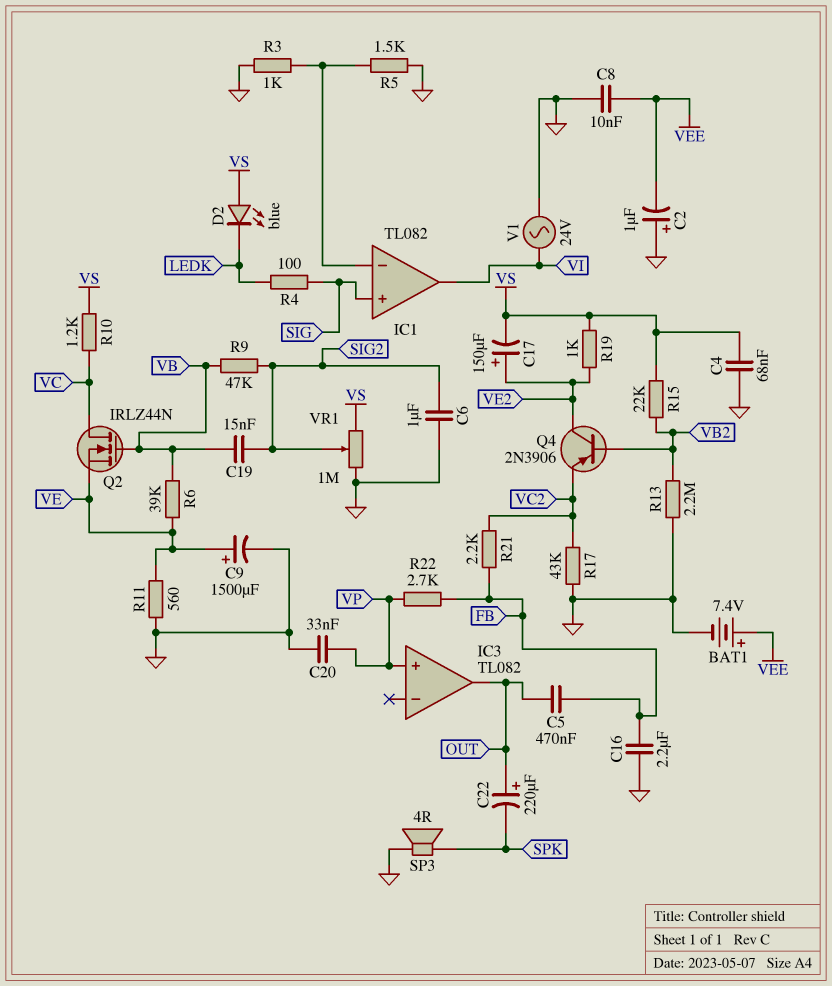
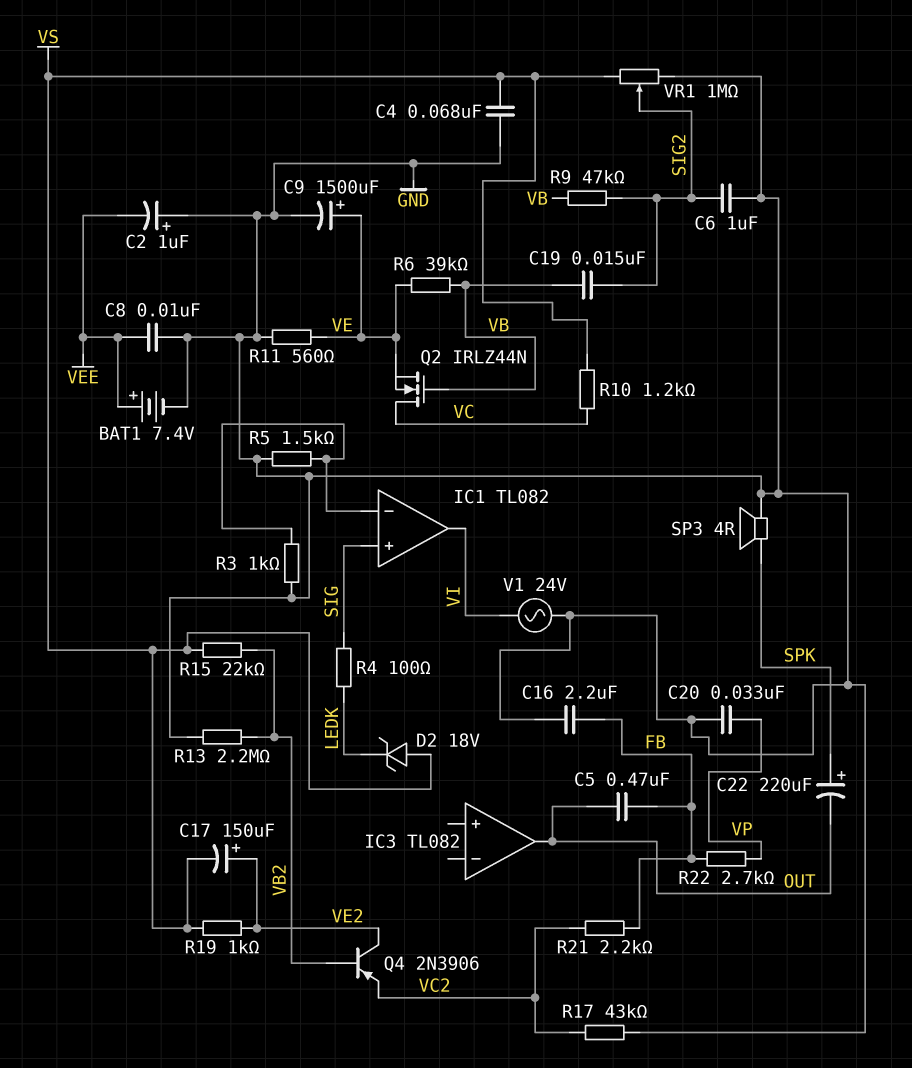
C22: 220uF (plus OUT, minus SPK) -> 220uF (plus SPK, minus OUT)
D2: LED blue (A VS, K LEDK) -> zener 18V (A VS, K LEDK)
IC3 pin in+: VP -> none

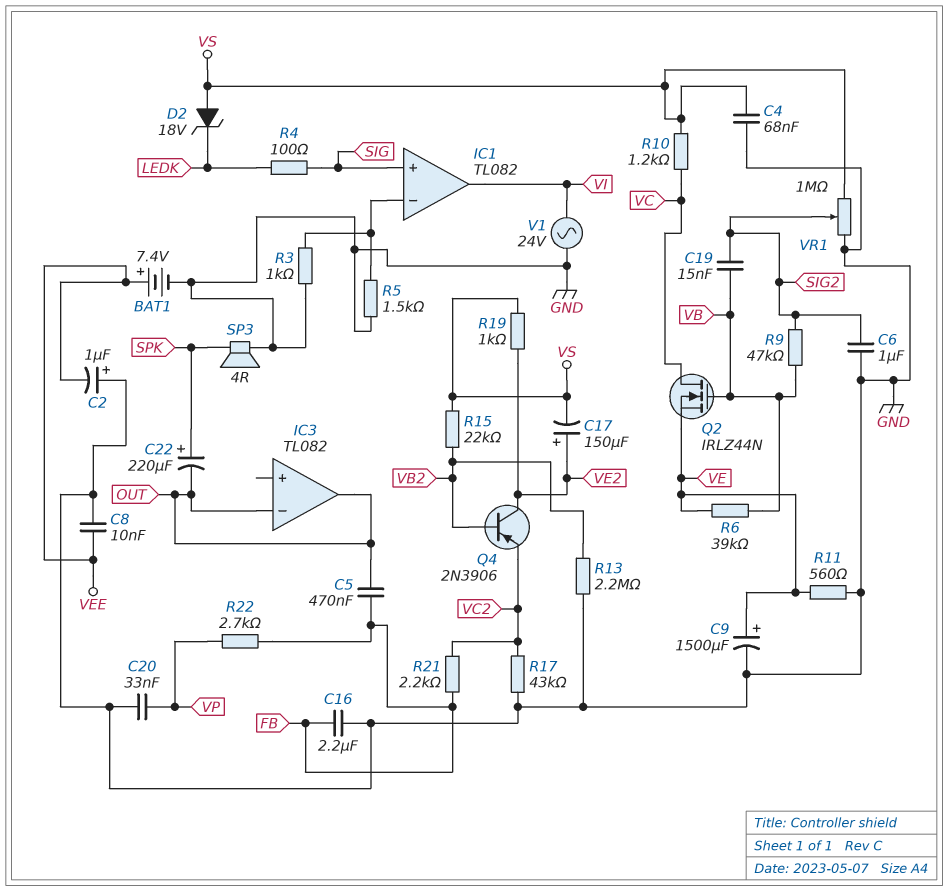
IC3 pin in-: none -> OUT

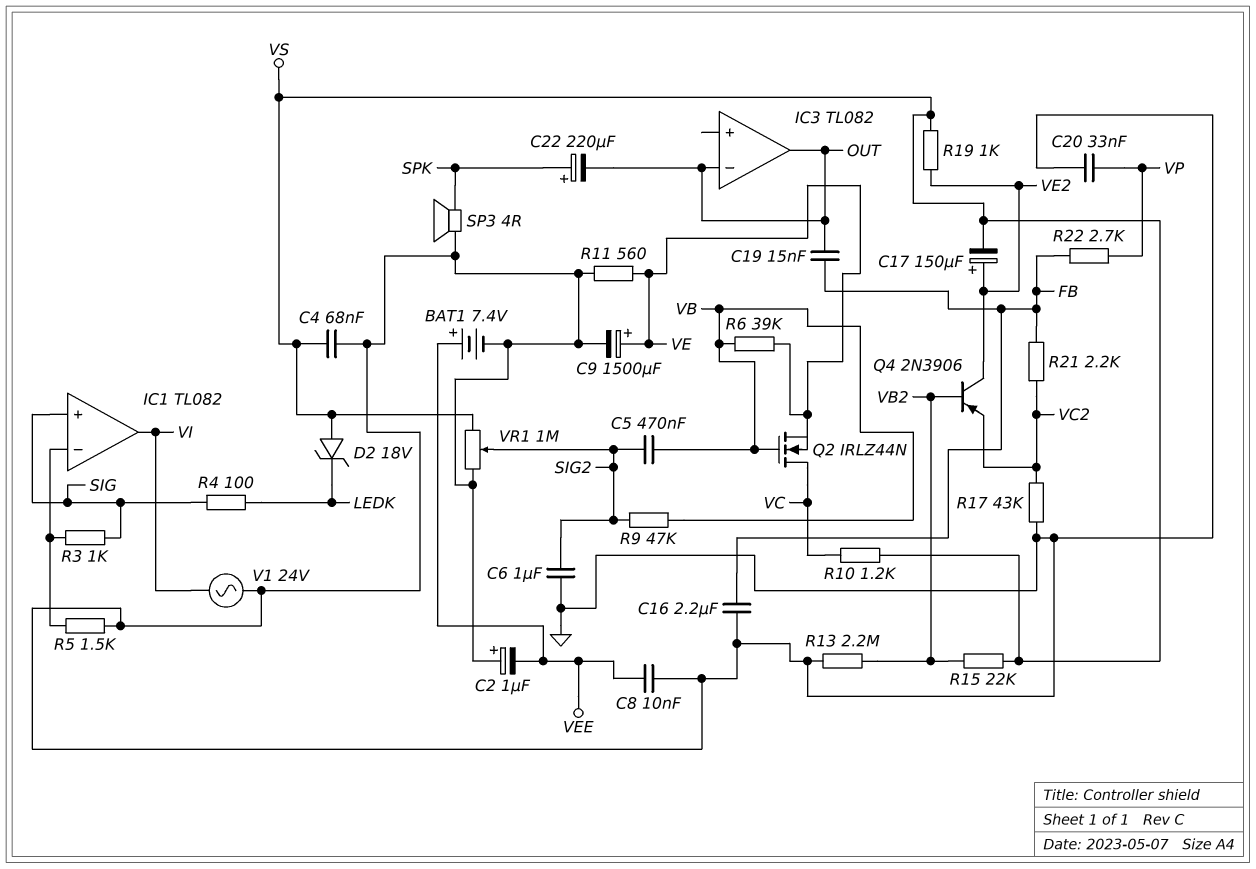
C5: 470nF (FB, OUT) -> 470nF (SIG2, VB)
C19: 15nF (SIG2, VB) -> 15nF (FB, OUT)
R3: 1k (GND, IC1/in-) -> 1k (IC1/in-, SIG)

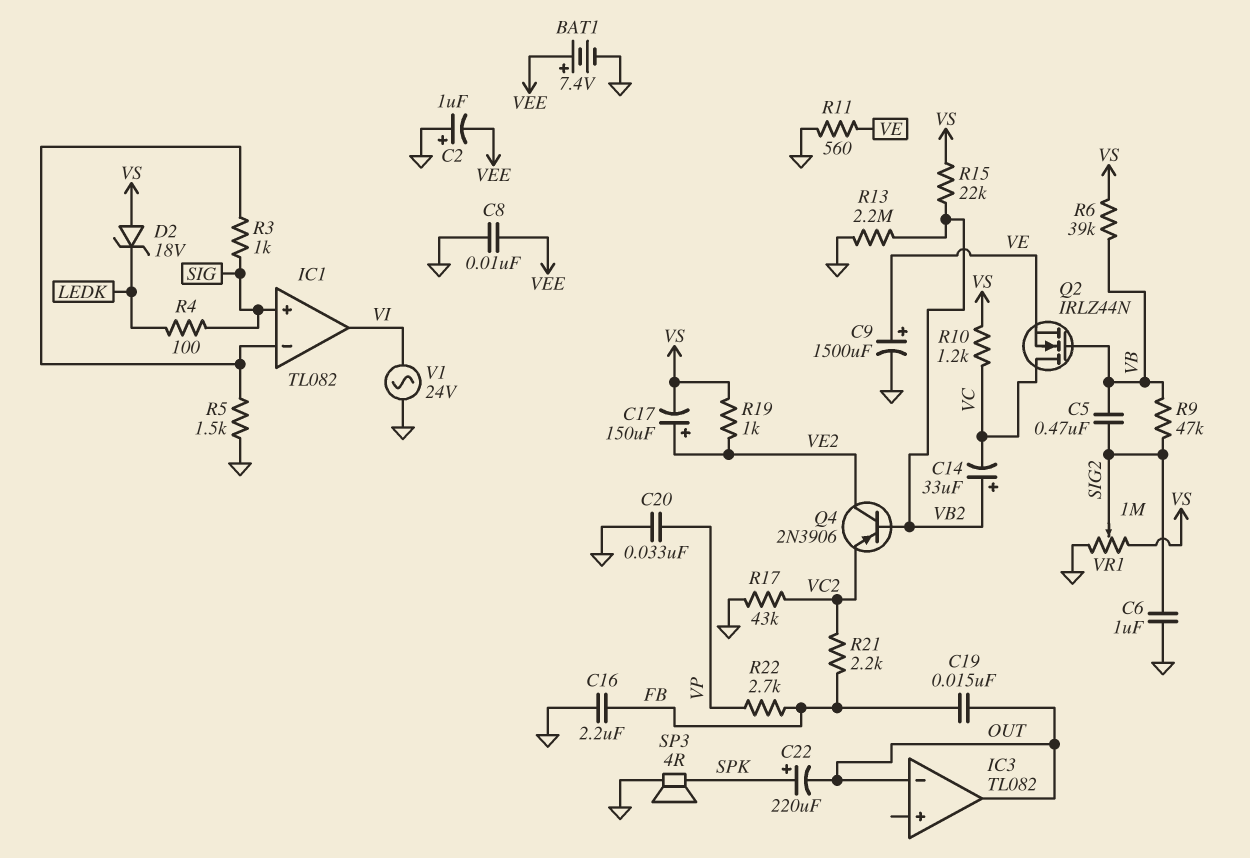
C4: 68nF (GND, VS) -> none
C14: none -> 33uF (plus VB2, minus VC)
R6: 39k (VB, VE) -> 39k (VB, VS)

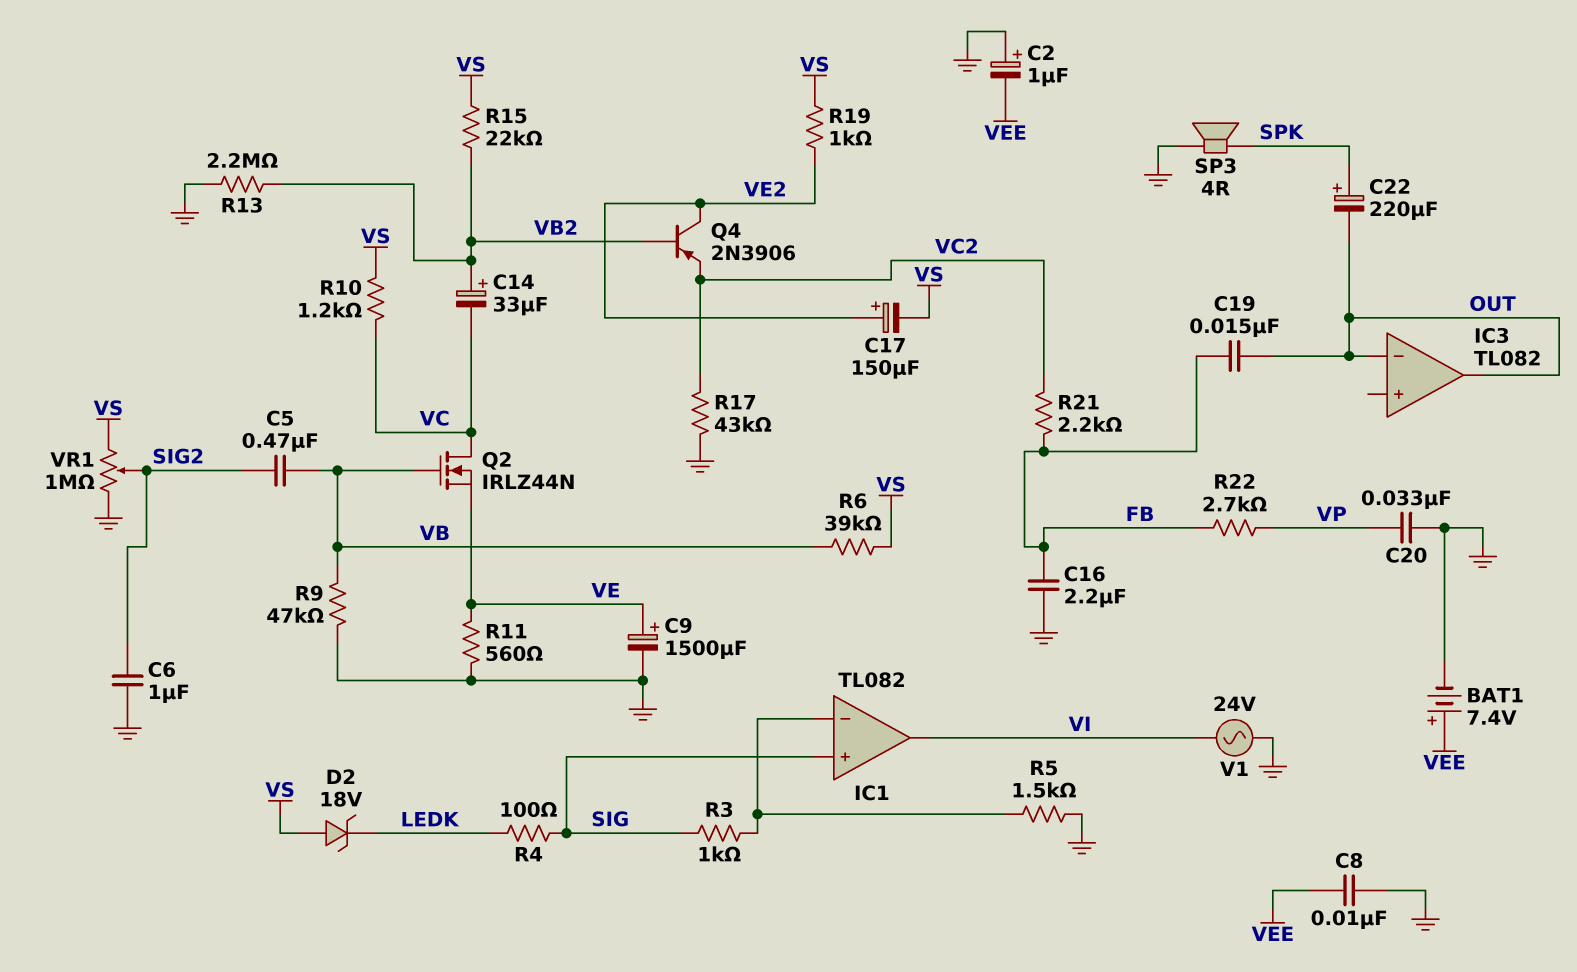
R9: 47k (SIG2, VB) -> 47k (GND, VB)

